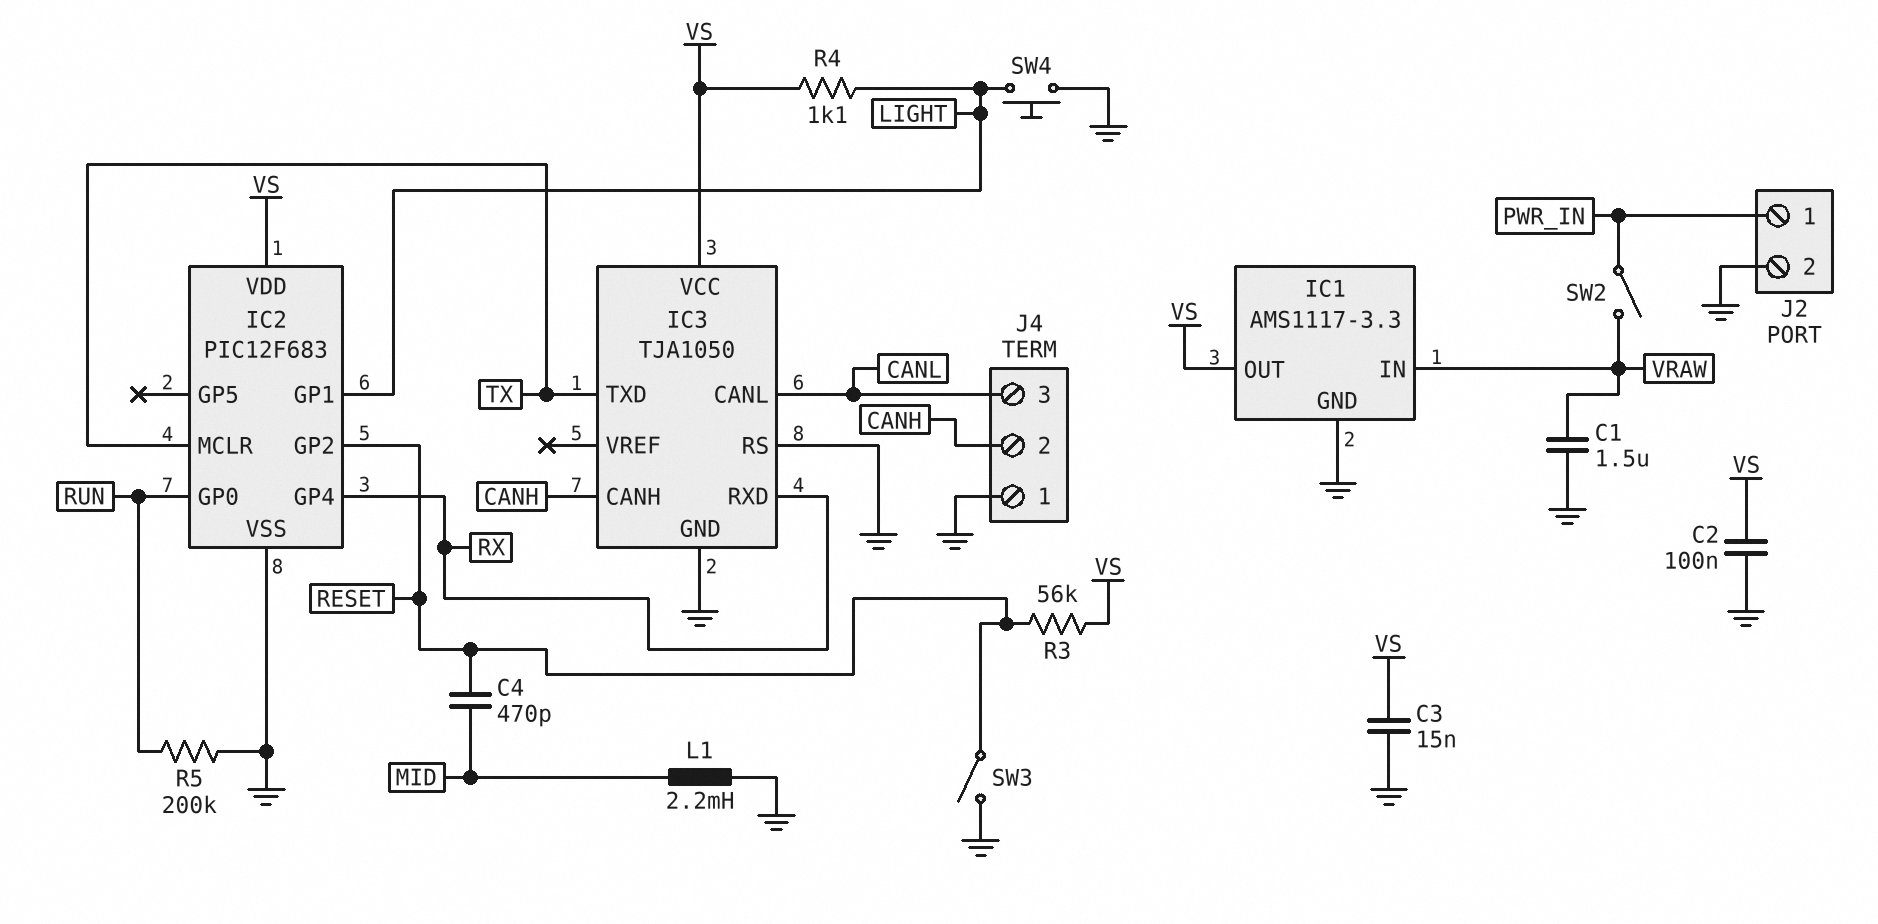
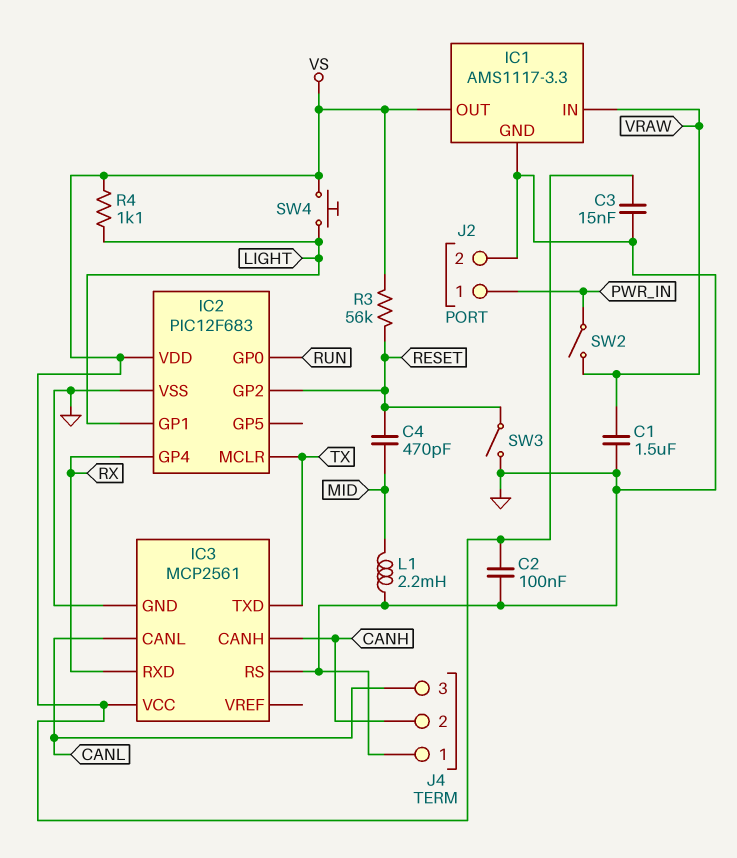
IC3: TJA1050 -> MCP2561
R5: 200k (GND, RUN) -> none
SW4: button (GND, LIGHT) -> button (LIGHT, VS)

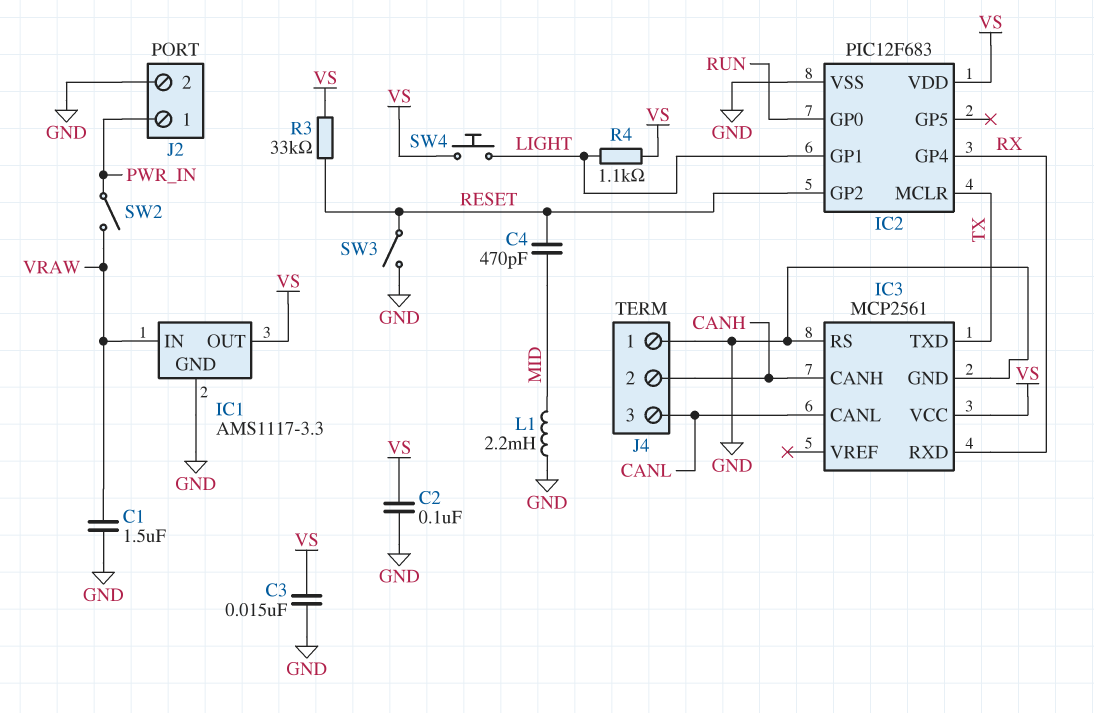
R3: 56k (RESET, VS) -> 33k (RESET, VS)

